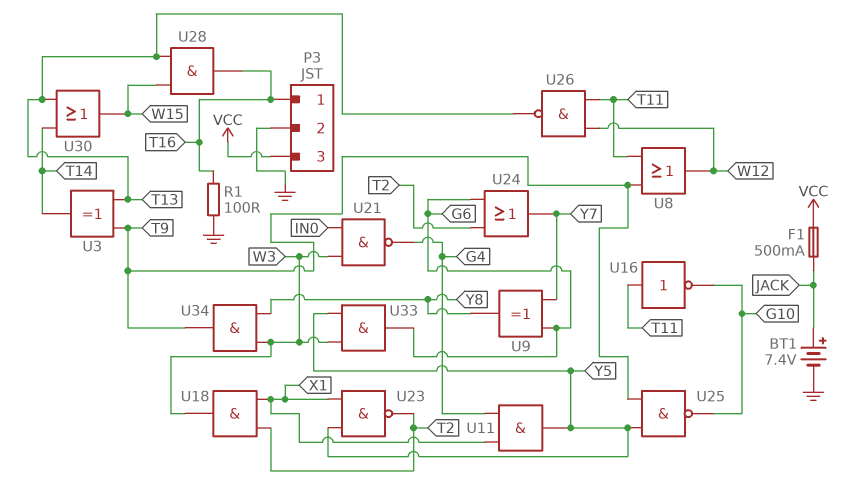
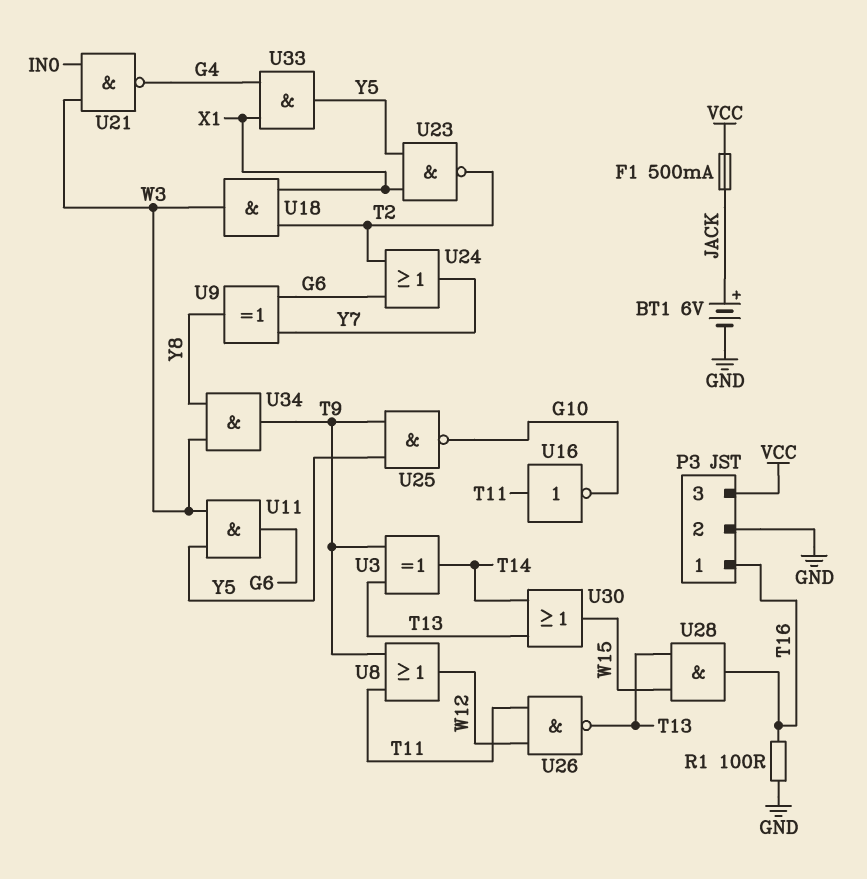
BT1: 7.4V (plus JACK, minus GND) -> 6V (plus JACK, minus GND)
U11: AND (in G4, in X1, out Y5) -> AND (in W3, in Y5, out G6)
U33: AND (in W3, in Y5, out G6) -> AND (in G4, in X1, out Y5)

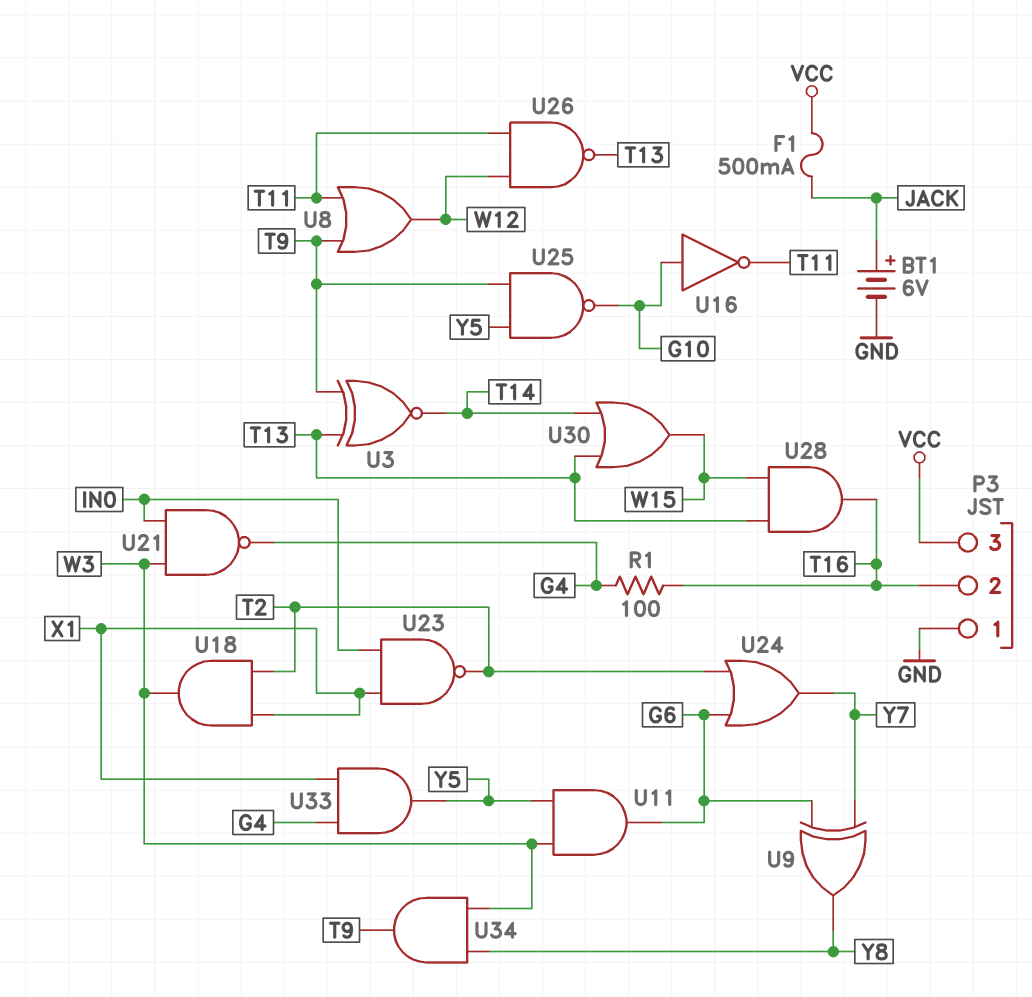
P3 pin 1: T16 -> GND
P3 pin 2: GND -> T16
R1: 100 (GND, T16) -> 100 (G4, T16)
U3: XOR (in T9, in T13, out T14) -> XNOR (in T9, in T13, out T14)
U16: NOT (in T11, out G10) -> NOT (in G10, out T11)
U23: NAND (in X1, in Y5, out T2) -> NAND (in IN0, in X1, out T2)

